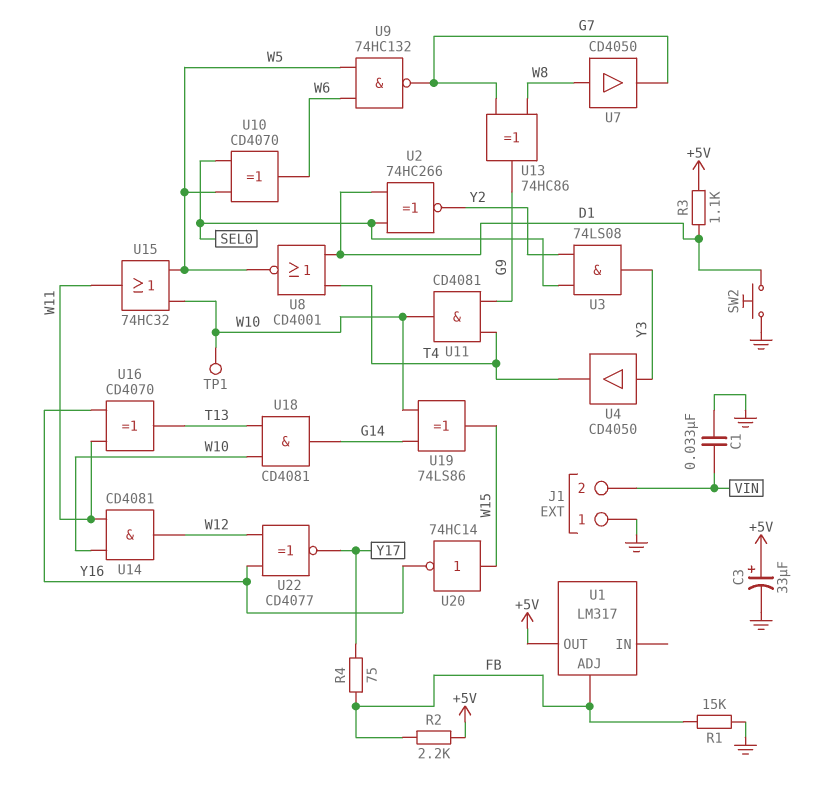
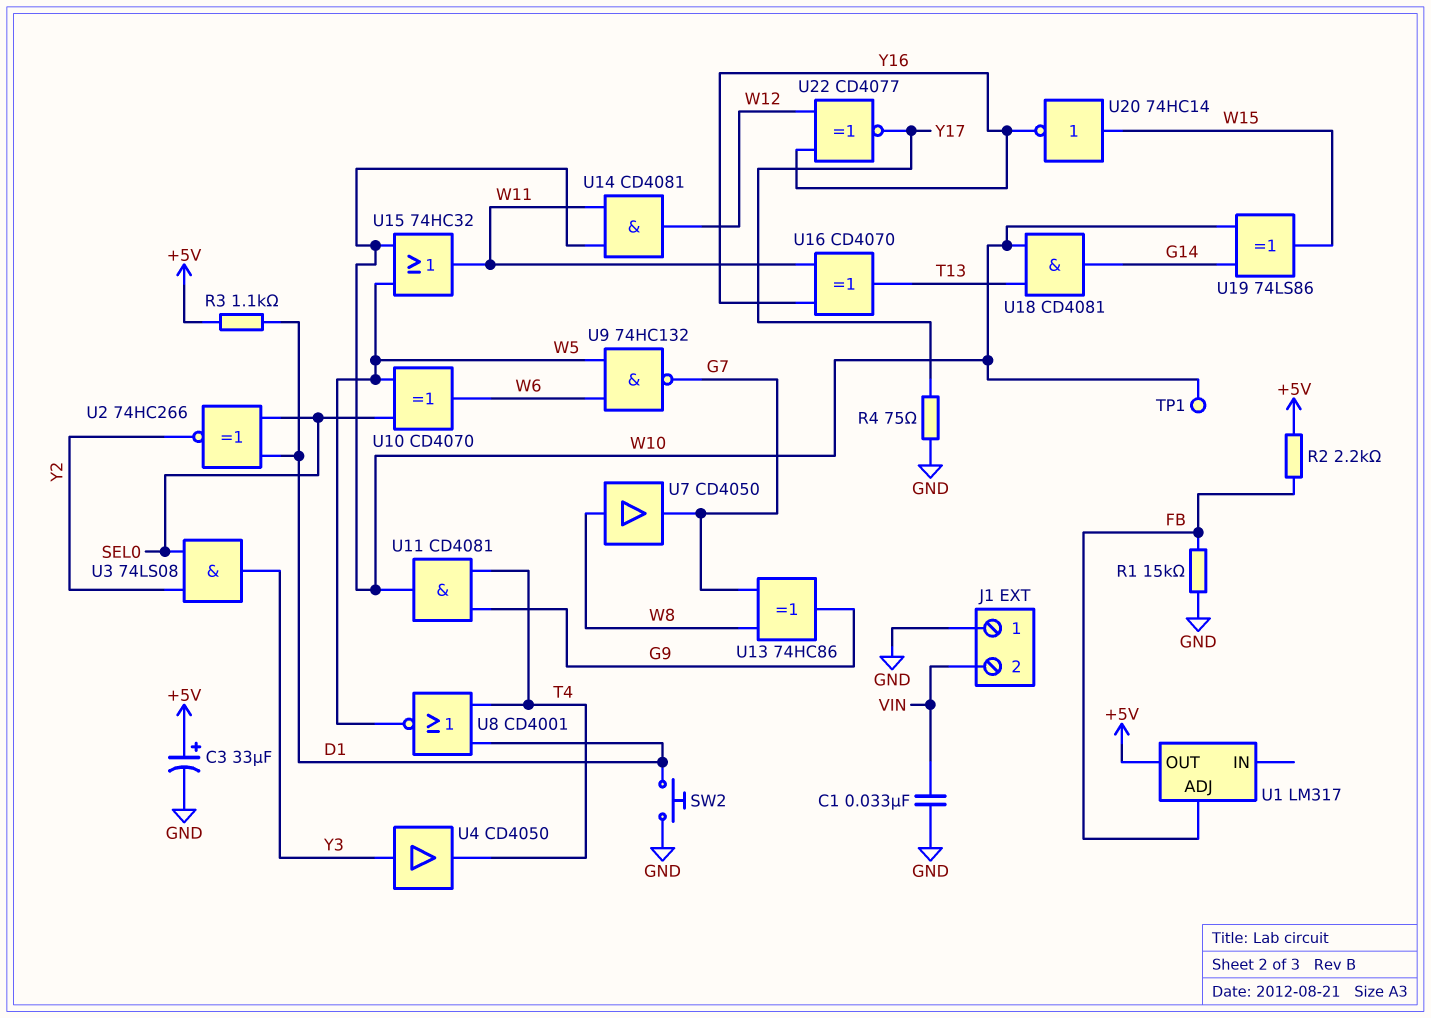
R4: 75 (FB, Y17) -> 75 (GND, Y17)

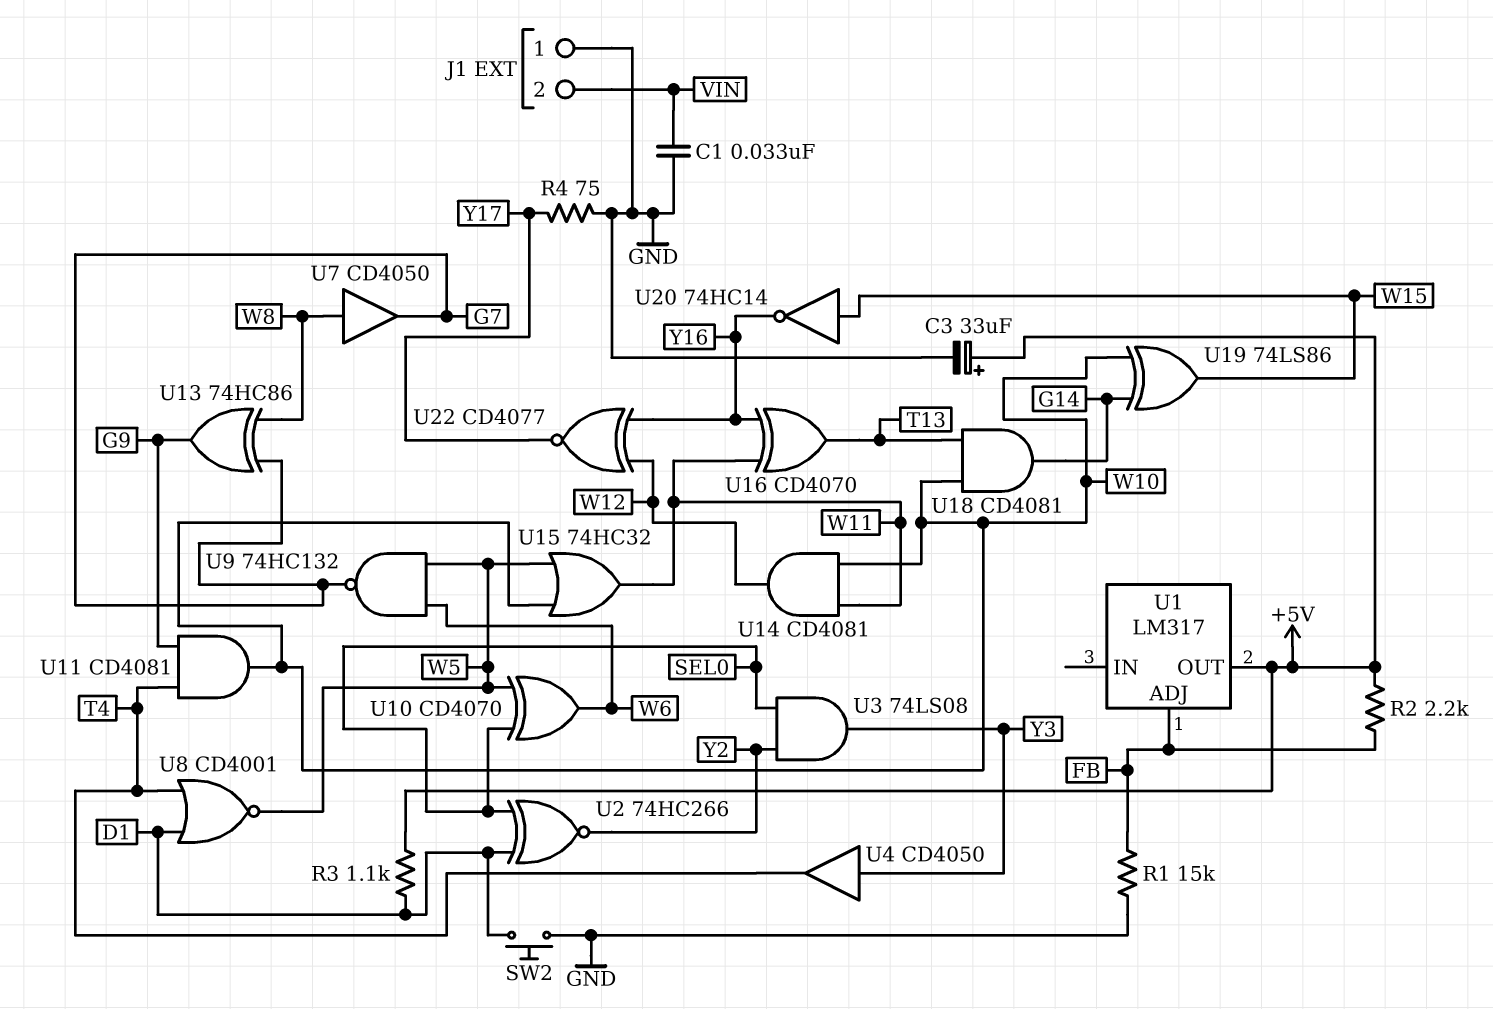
TP1: test point (W10) -> none

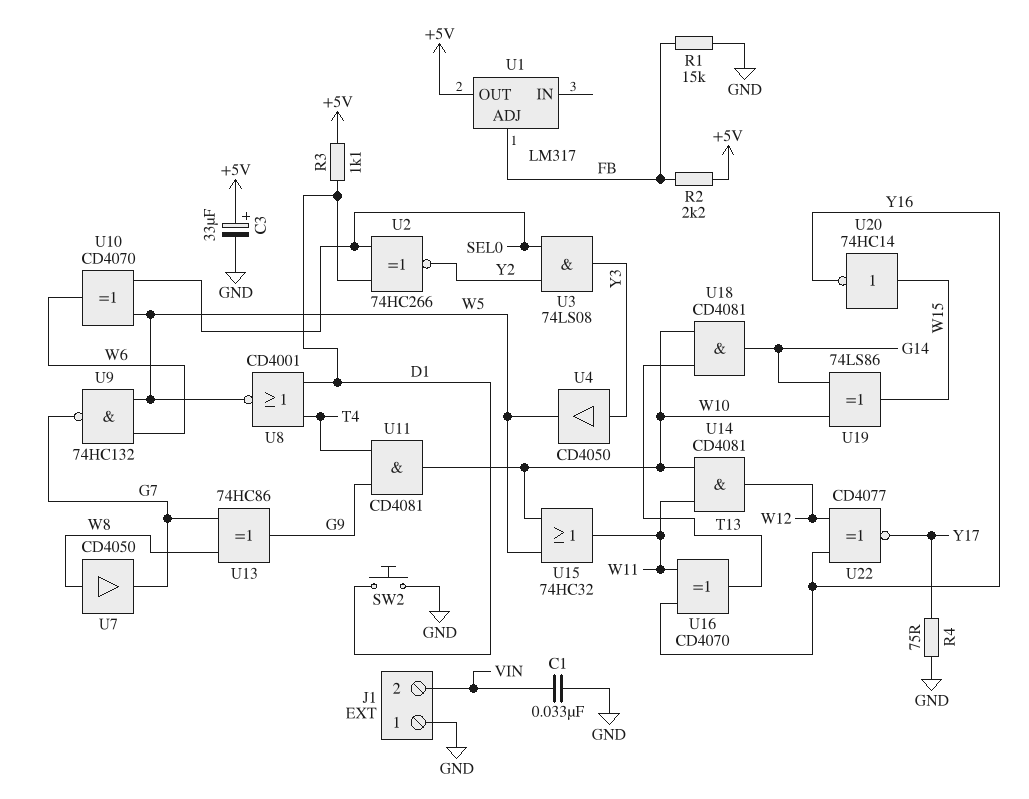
U4: buffer CD4050 (in Y3, out T4) -> buffer CD4050 (in Y3, out W5)

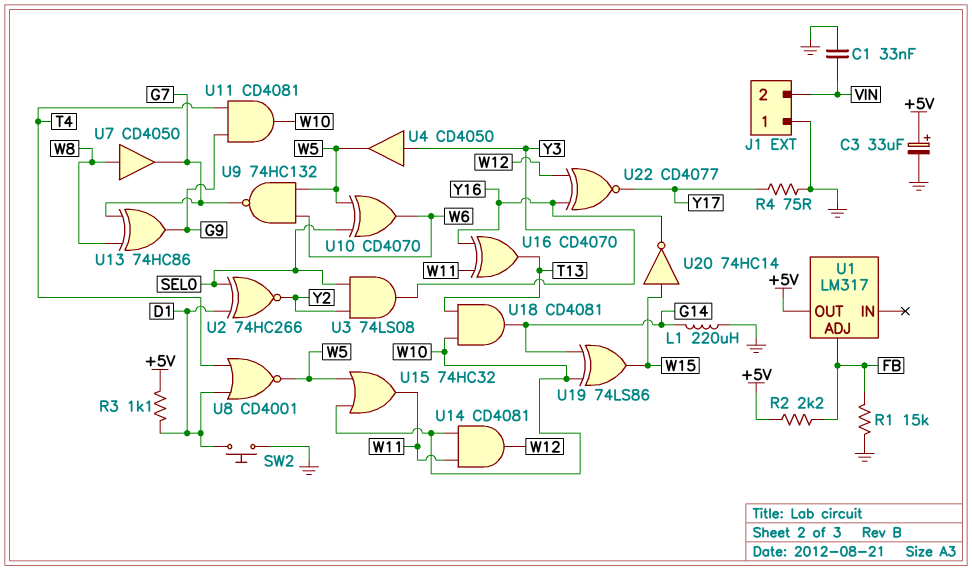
L1: none -> 220uH (G14, GND)

